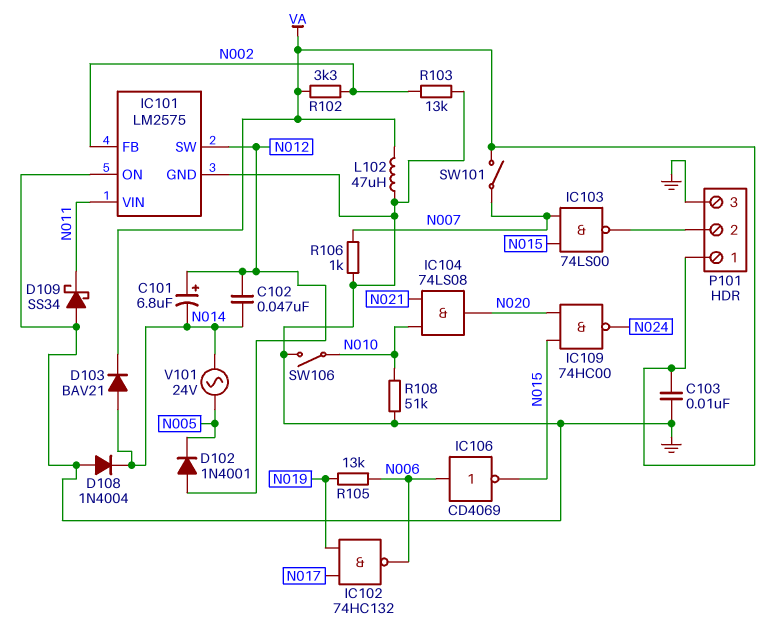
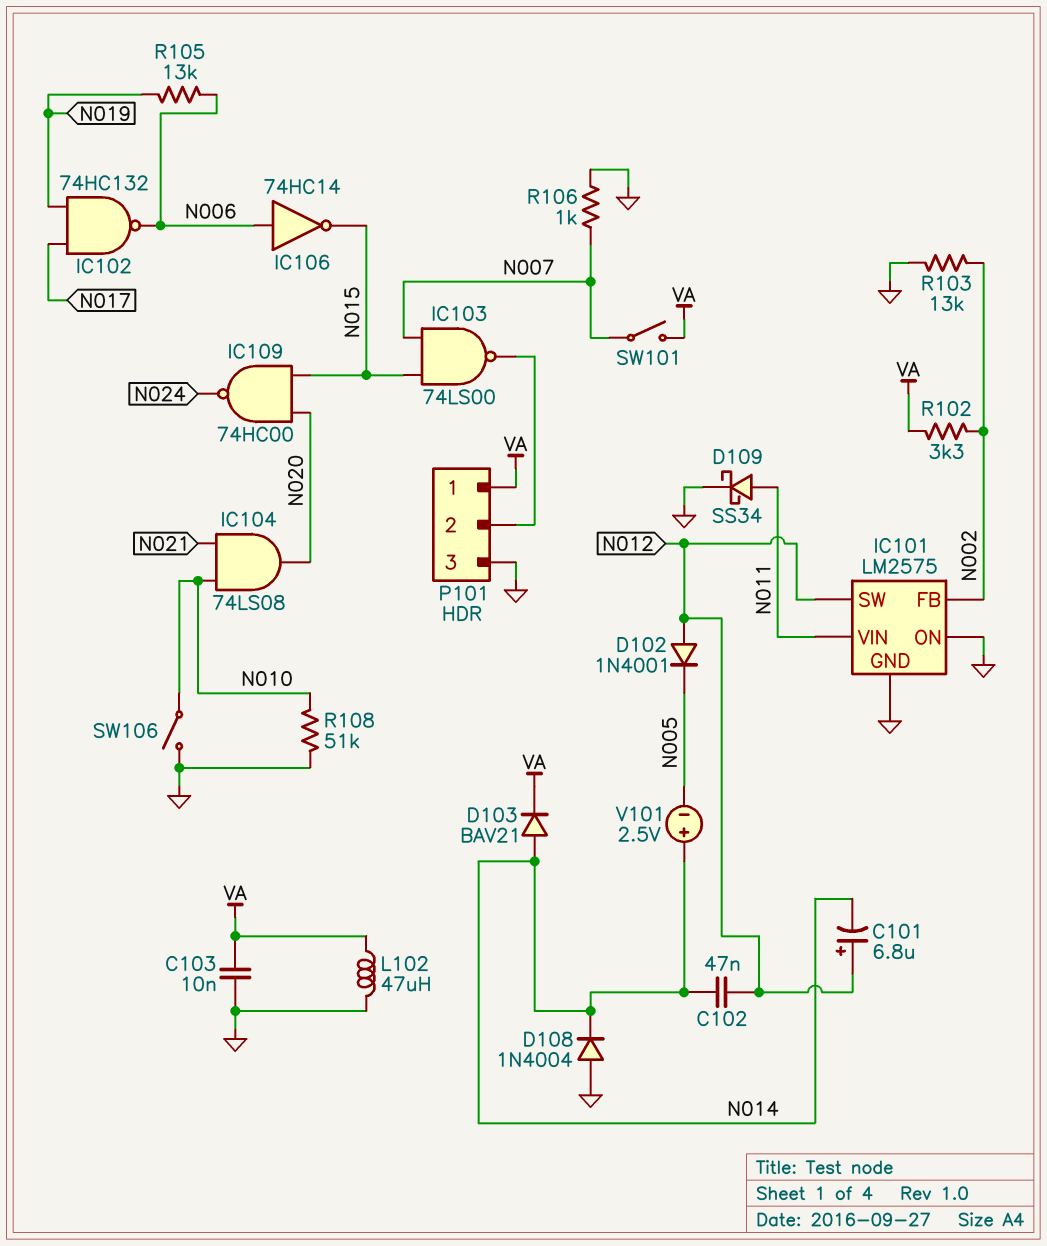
D109: schottky SS34 (A GND, K N011) -> schottky SS34 (A N011, K GND)
IC106: NOT CD4069 (in N006, out N015) -> NOT 74HC14 (in N006, out N015)
V101: AC 24V (N005, N014) -> 2.5V (plus N014, minus N005)

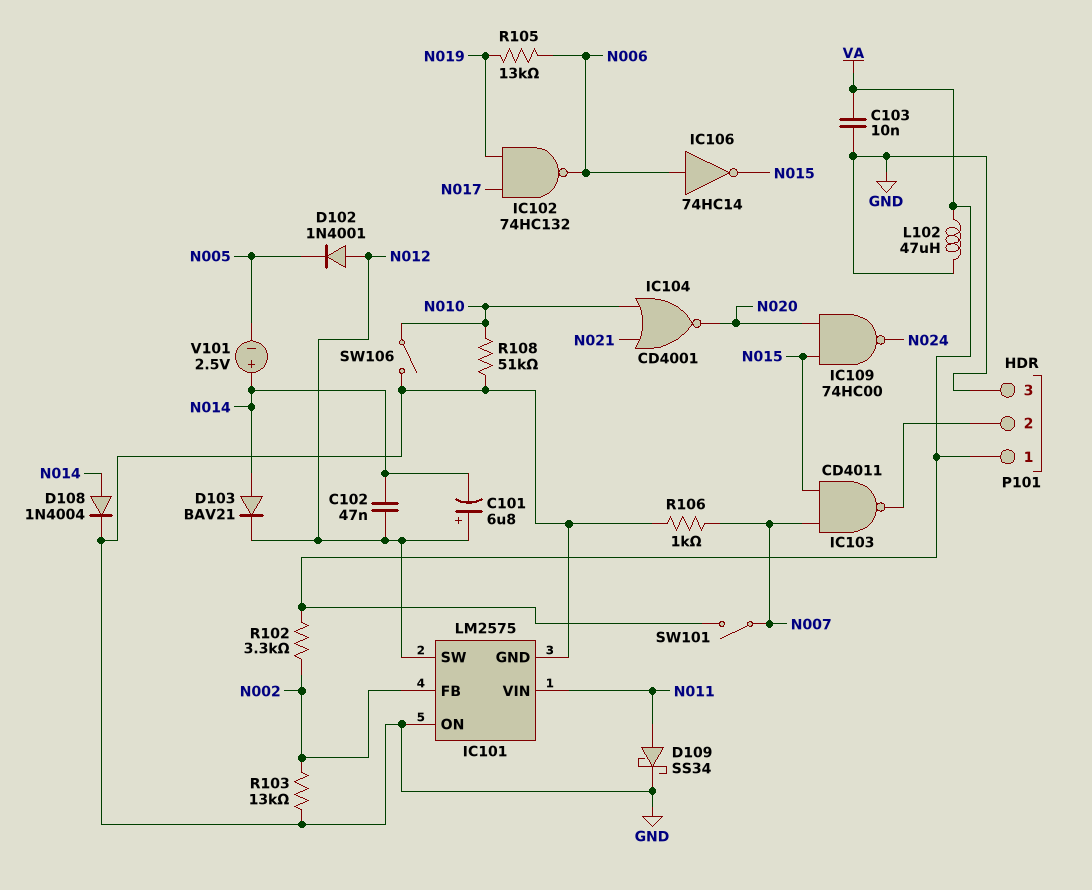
D103: diode BAV21 (A N014, K VA) -> diode BAV21 (A N014, K N012)
D108: diode 1N4004 (A GND, K N014) -> diode 1N4004 (A N014, K GND)
IC103: NAND 74LS00 (in N007, in N015, out P101/2) -> NAND CD4011 (in N007, in N015, out P101/2)
IC104: AND 74LS08 (in N010, in N021, out N020) -> NOR CD4001 (in N010, in N021, out N020)

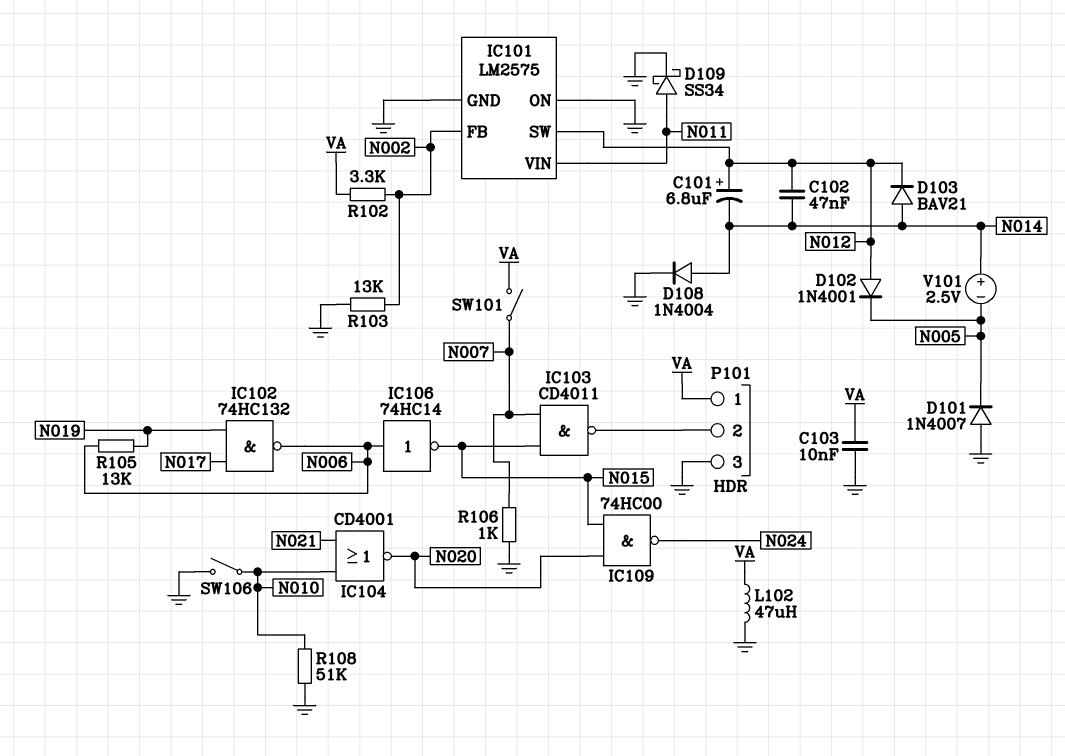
D101: none -> diode 1N4007 (A GND, K N005)

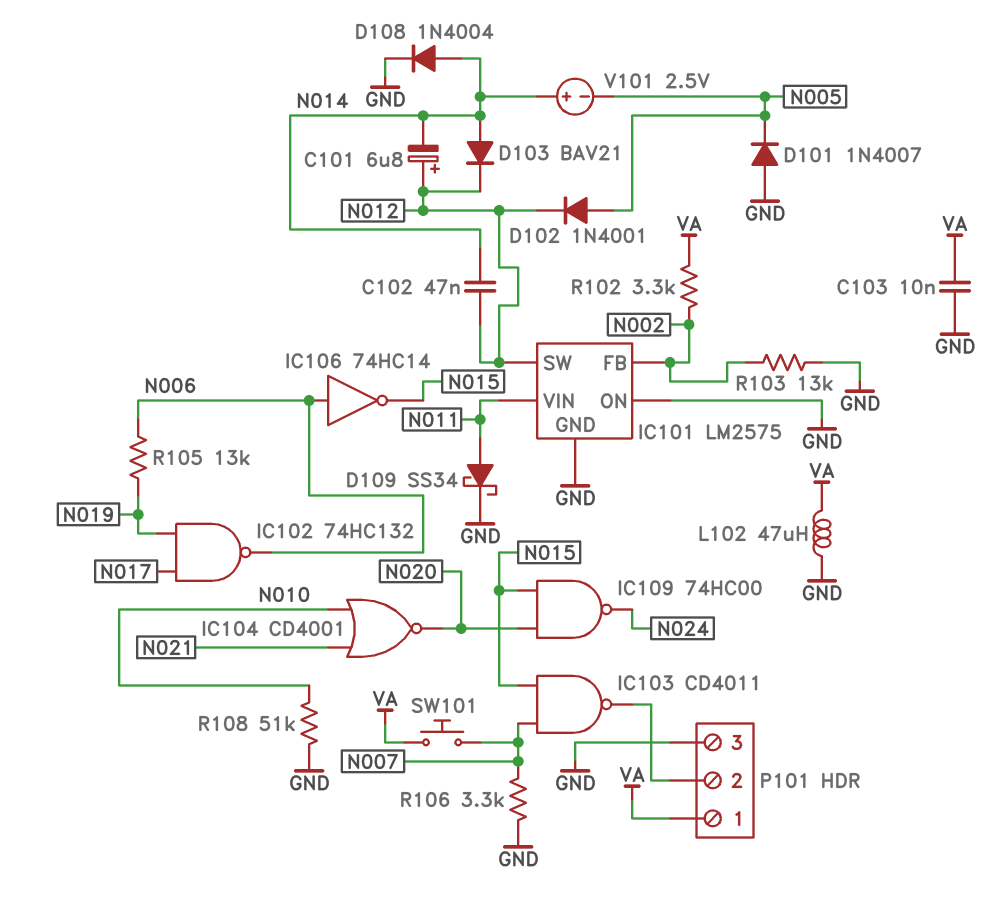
D102: diode 1N4001 (A N012, K N005) -> diode 1N4001 (A N005, K N012)
R106: 1k (GND, N007) -> 3.3k (GND, N007)
SW101: switch (N007, VA) -> button (N007, VA)
SW106: switch (GND, N010) -> none

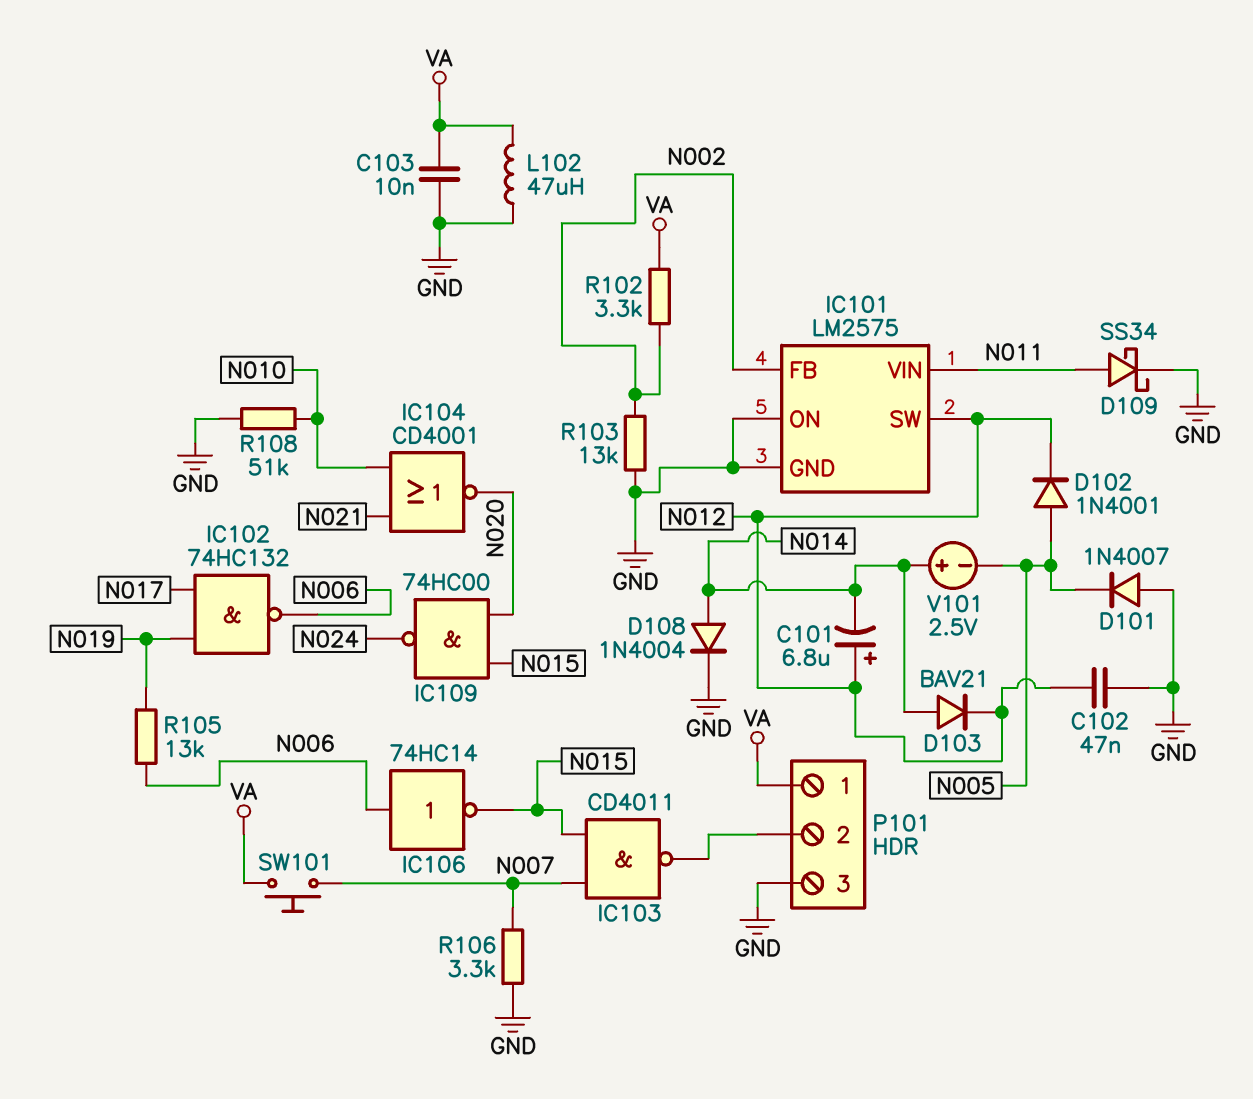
C102: 47nF (N012, N014) -> 47nF (GND, N012)

